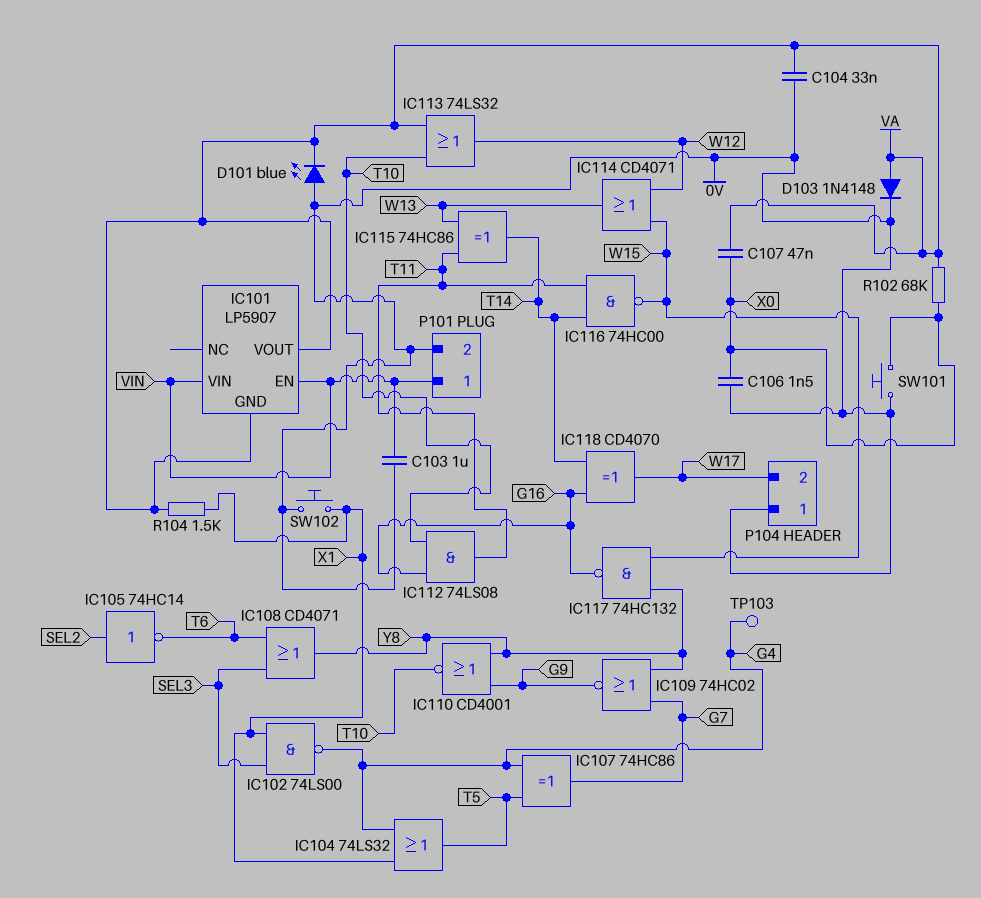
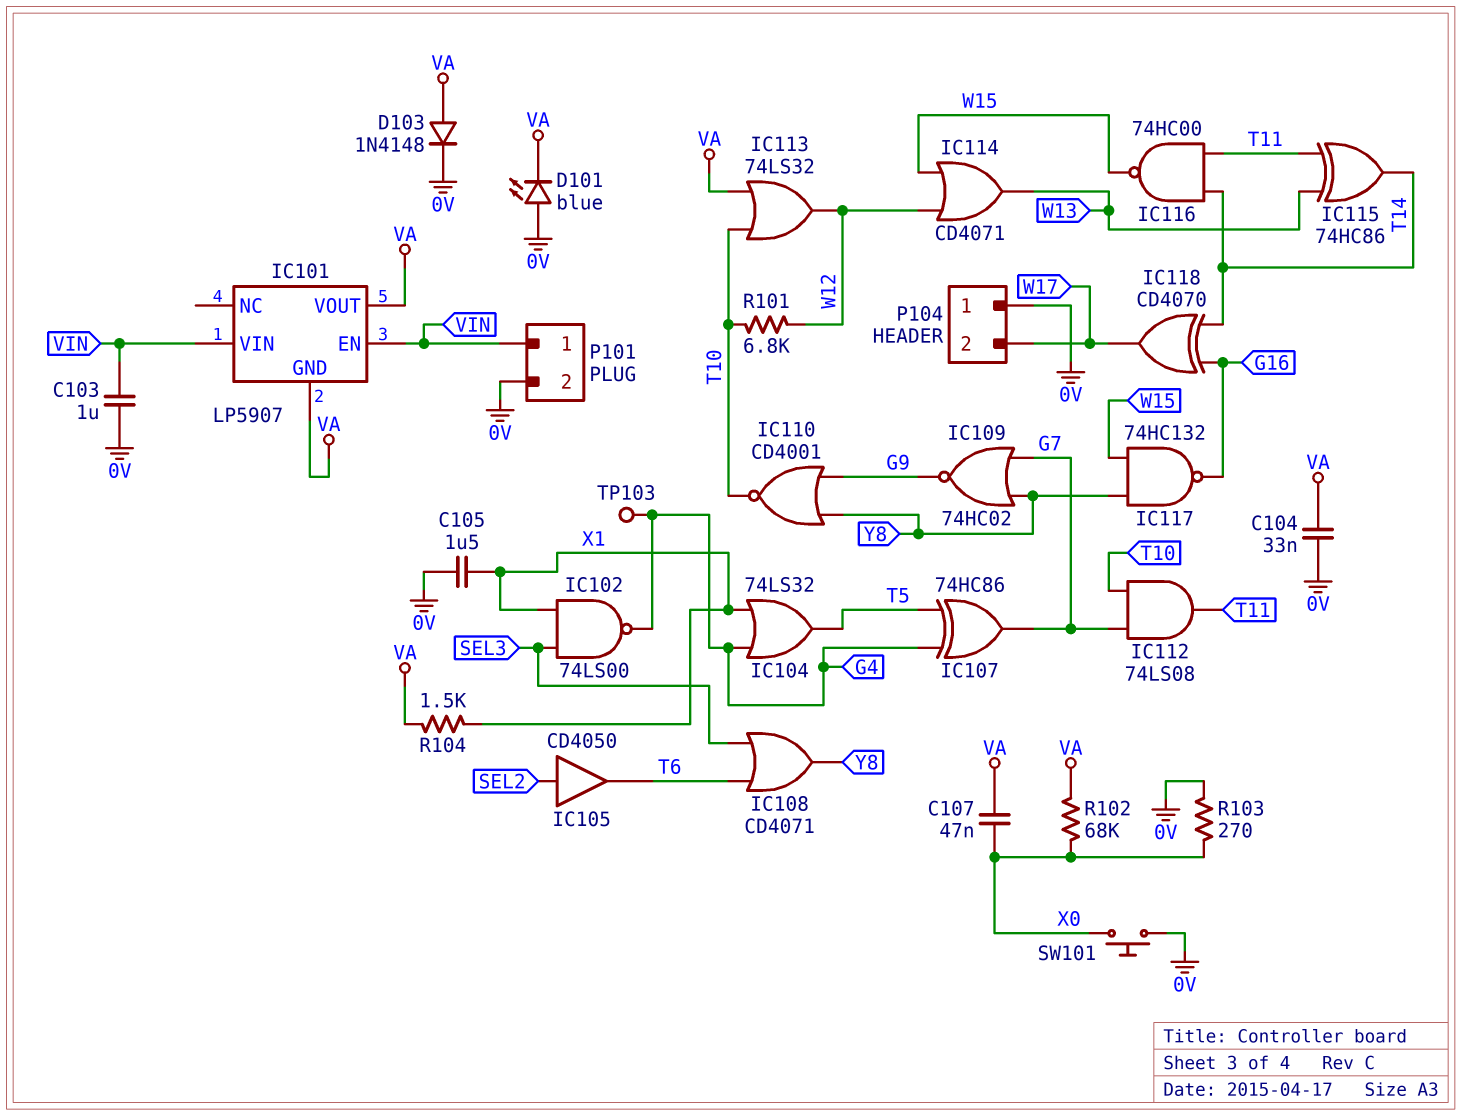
C105: none -> 1.5uF (0V, X1)
C106: 1.5nF (0V, X0) -> none
IC105: NOT 74HC14 (in SEL2, out T6) -> buffer CD4050 (in SEL2, out T6)
IC112: AND 74LS08 (in G16, in T10, out T11) -> AND 74LS08 (in G7, in T10, out T11)
R101: none -> 6.8k (T10, W12)
R103: none -> 270 (0V, X0)
SW102: button (0V, X1) -> none

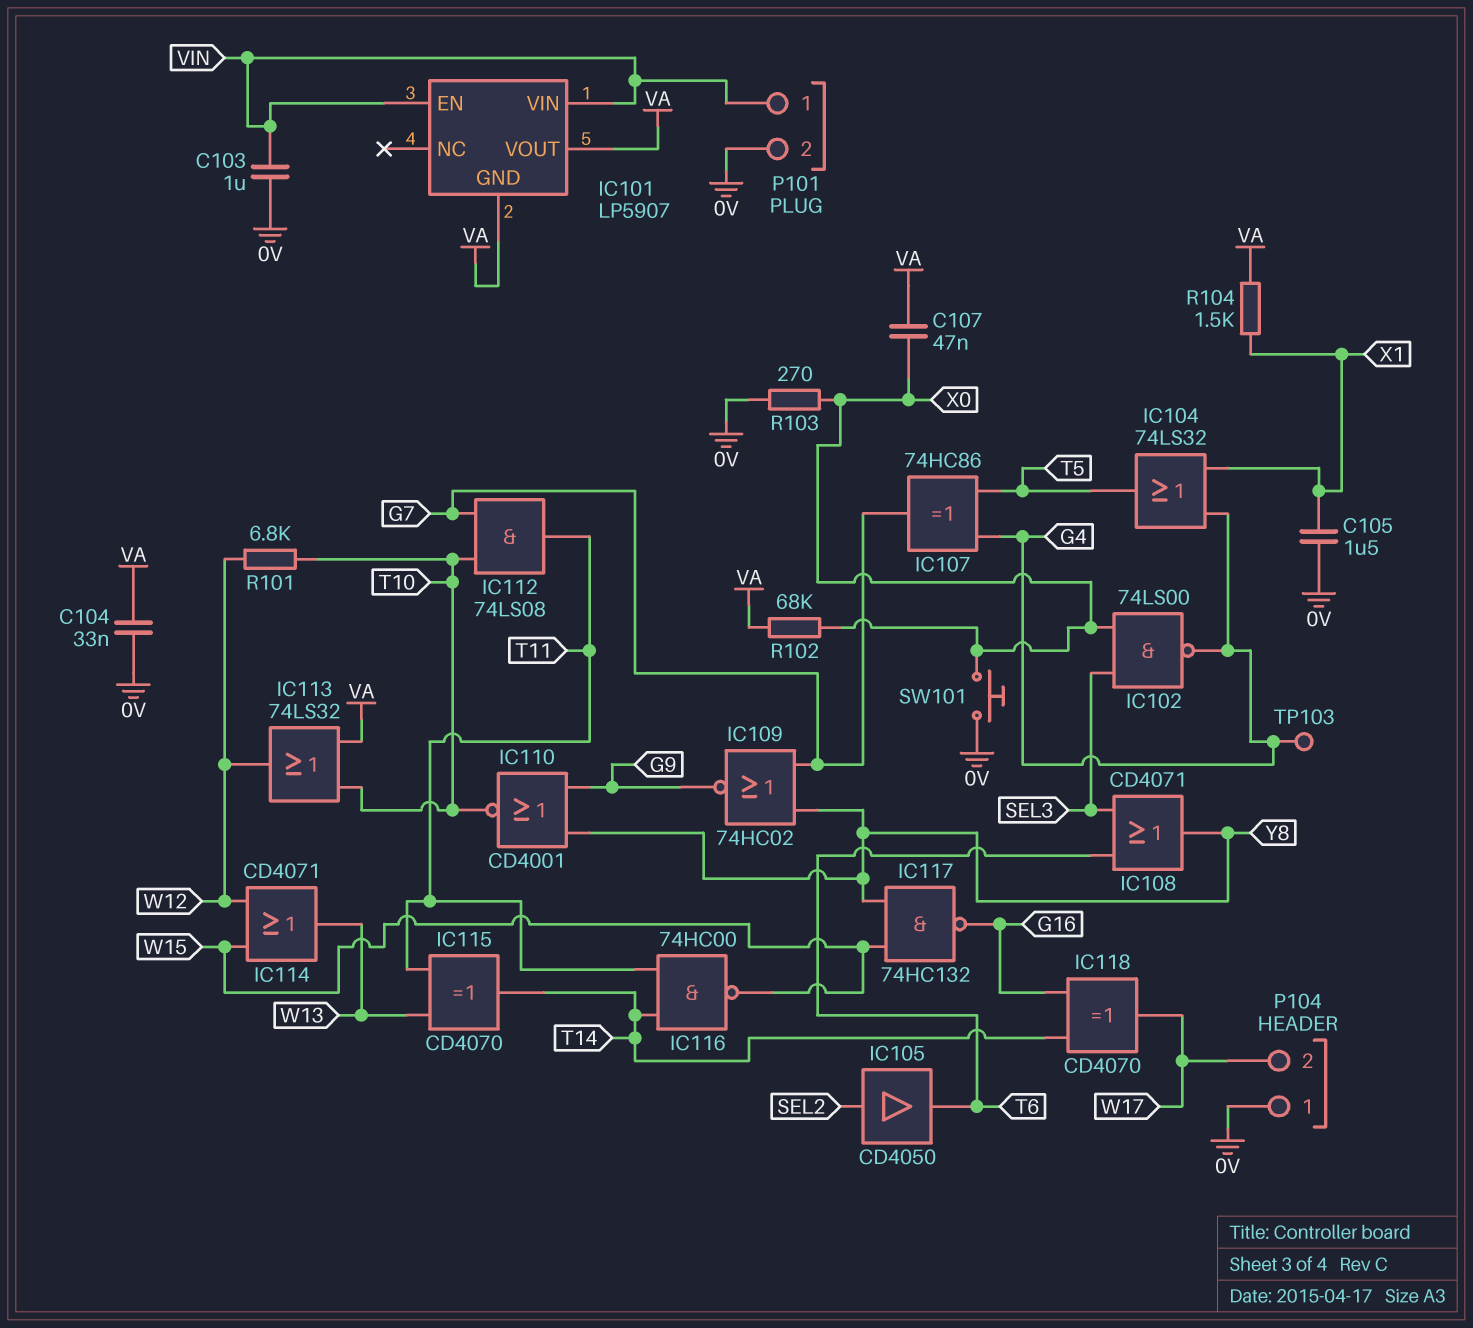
D101: LED blue (A 0V, K VA) -> none
D103: diode 1N4148 (A VA, K 0V) -> none
IC102: NAND 74LS00 (in SEL3, in X1, out G4) -> NAND 74LS00 (in SEL3, in X0, out G4)
IC115: XOR 74HC86 (in T11, in W13, out T14) -> XOR CD4070 (in T11, in W13, out T14)

